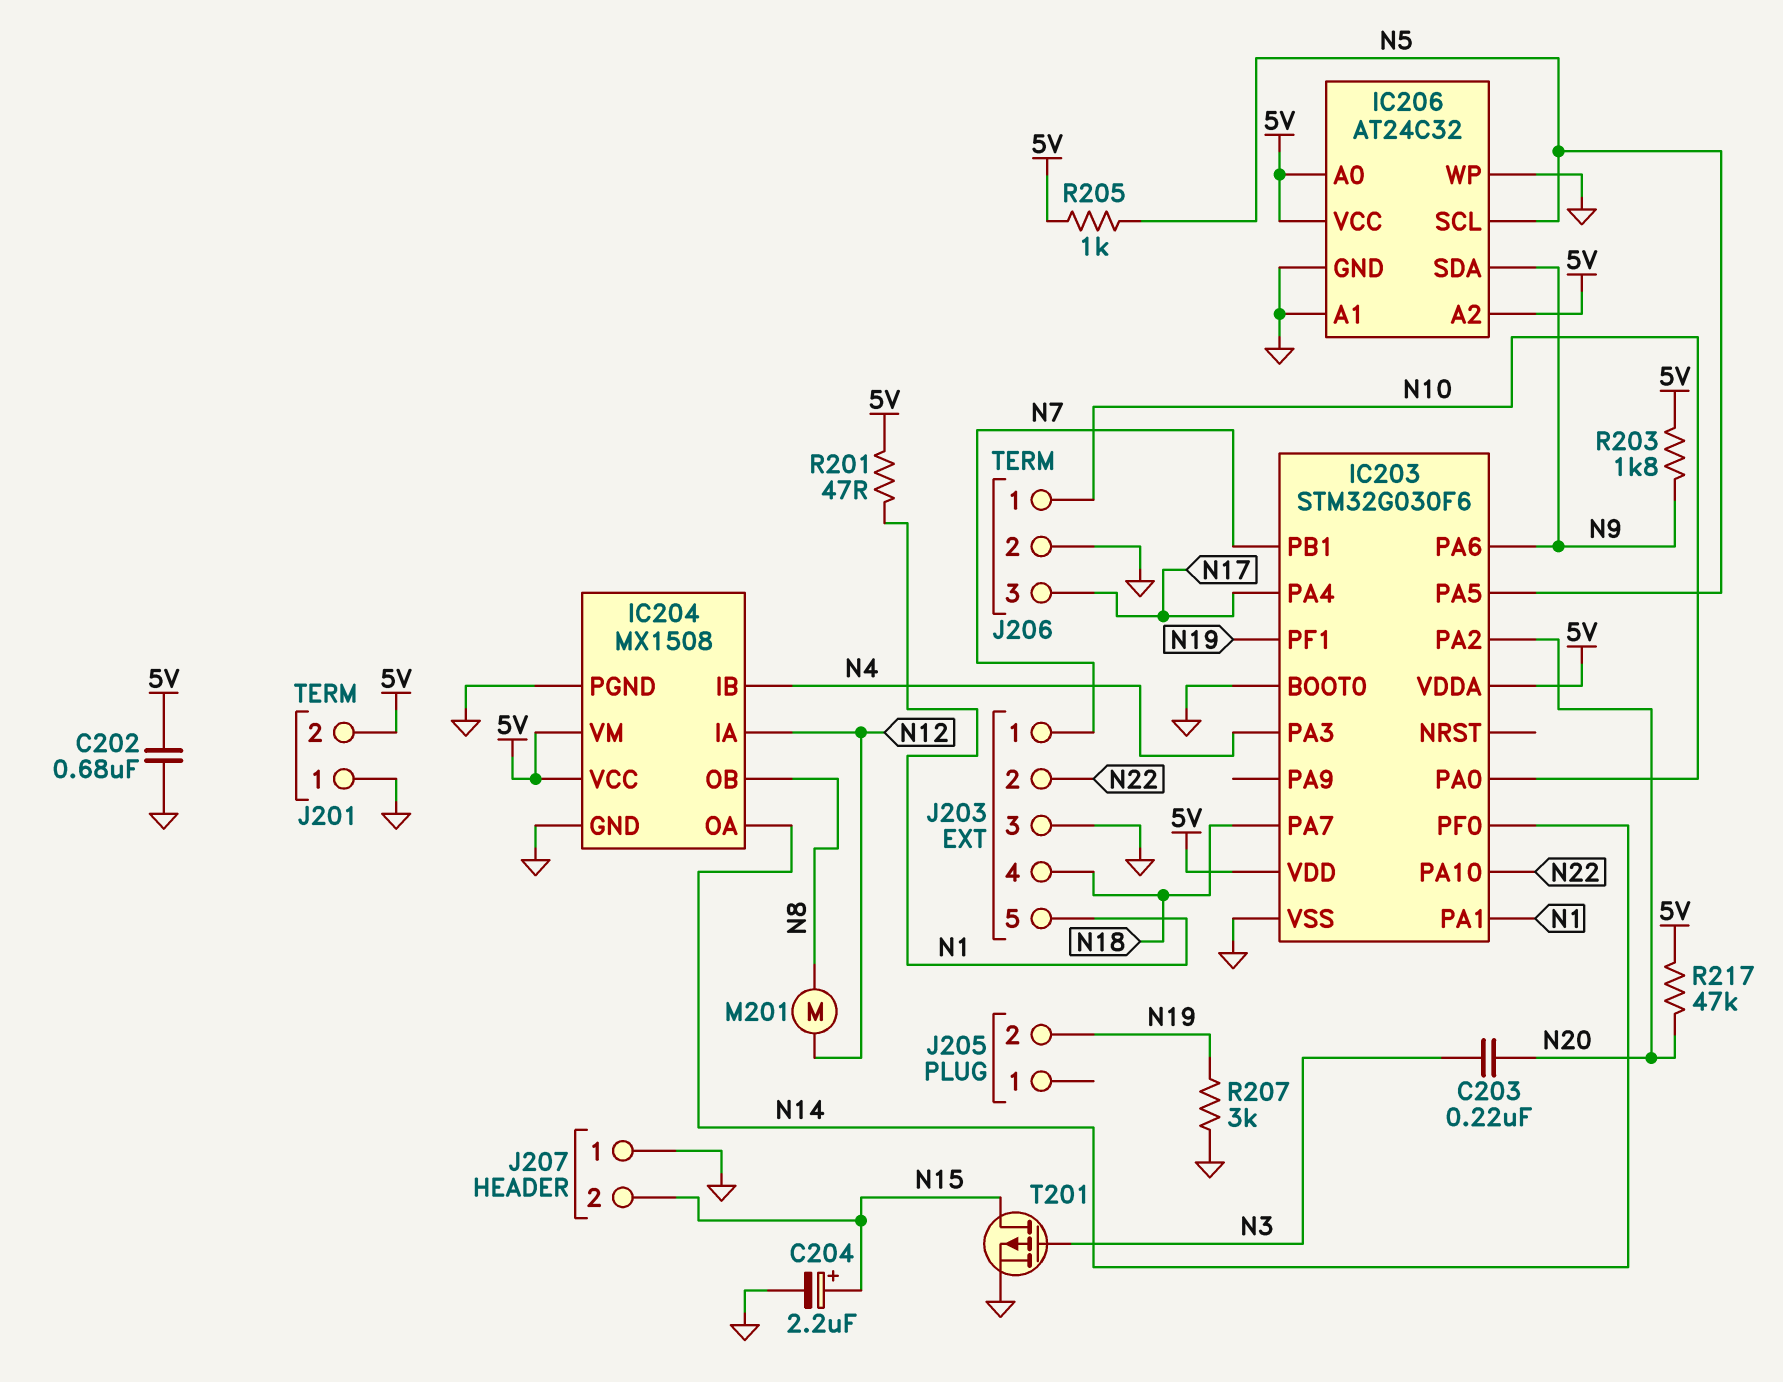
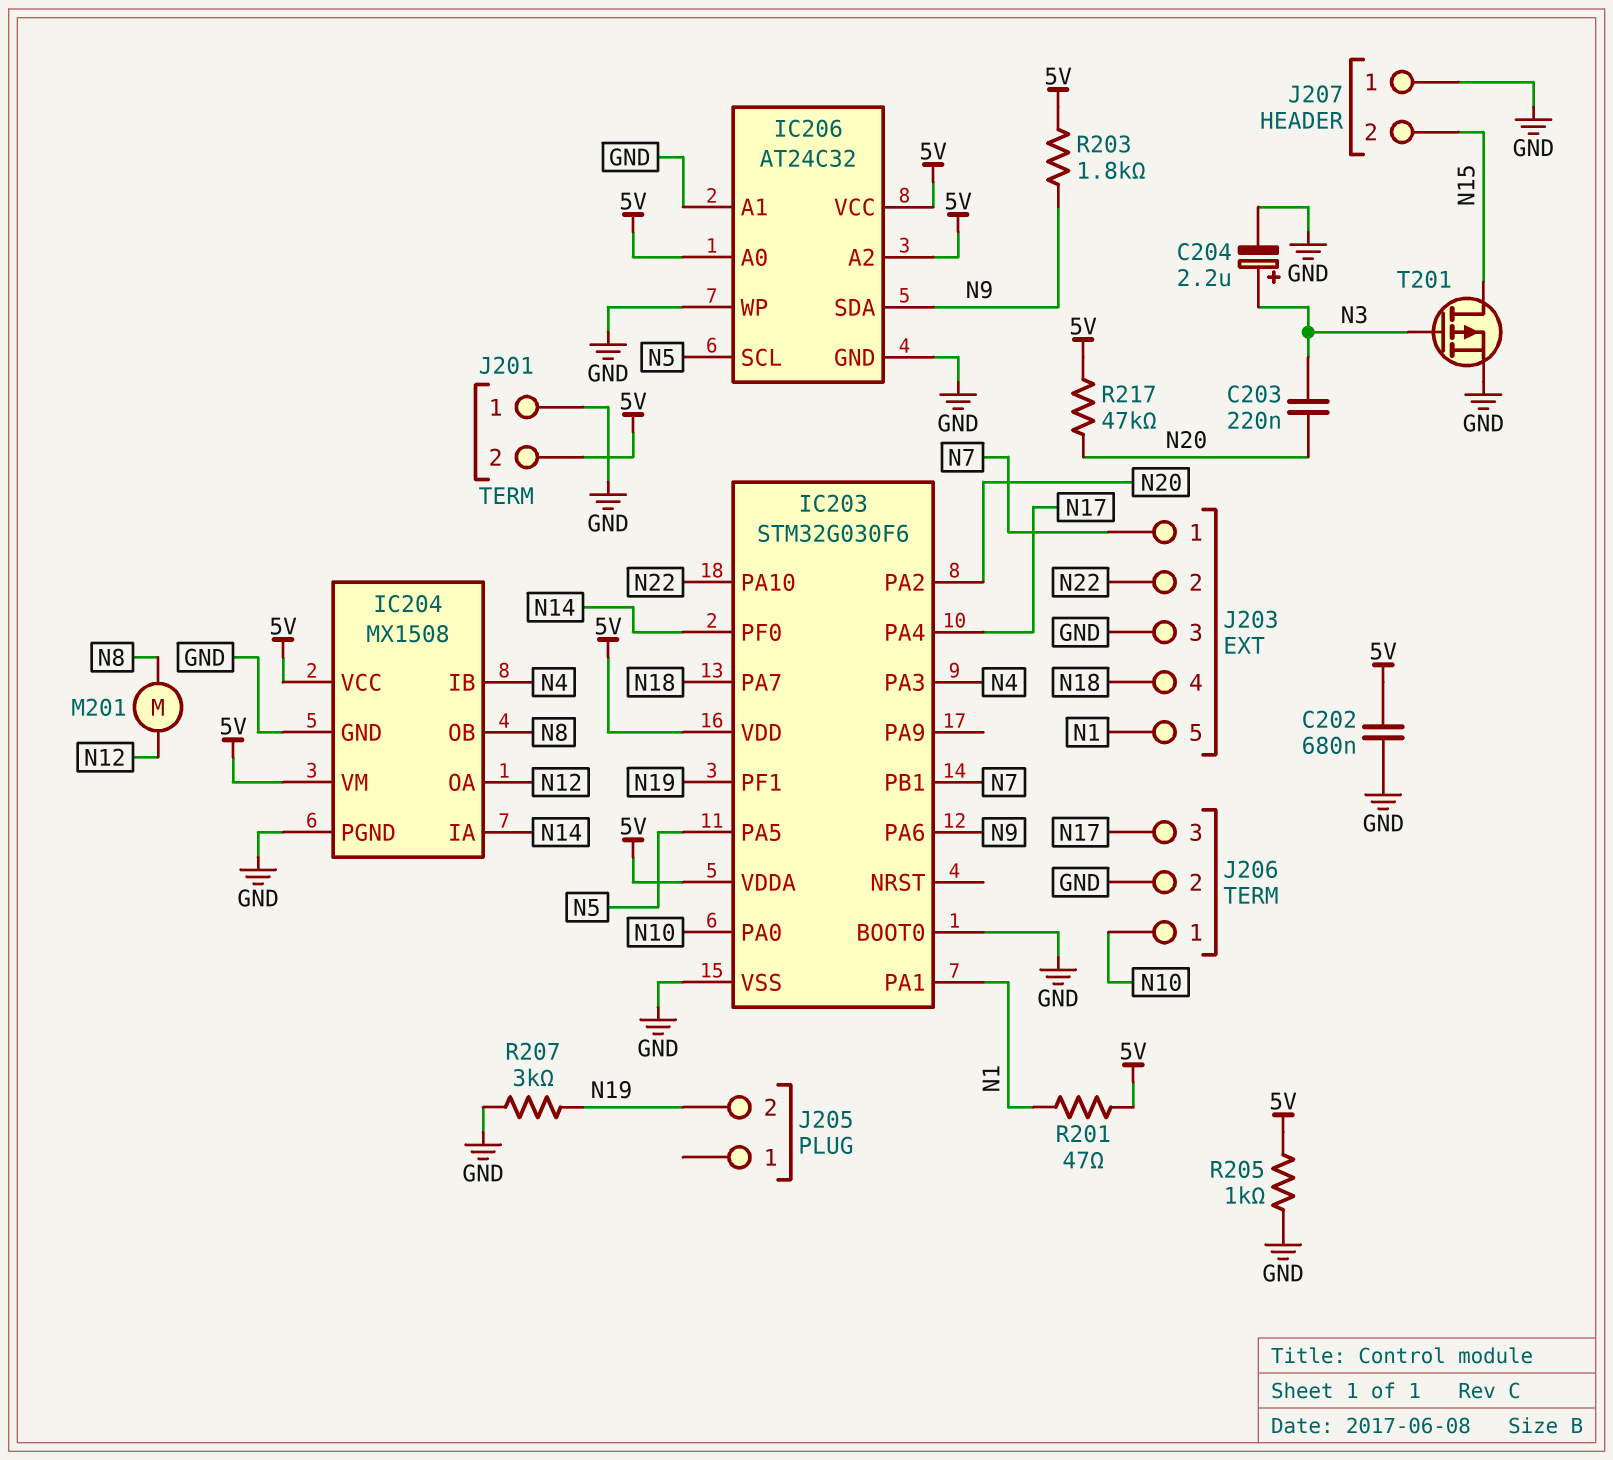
C204: 2.2uF (plus N15, minus GND) -> 2.2uF (plus N3, minus GND)
IC204 pin IA: N12 -> N14
IC204 pin OA: N14 -> N12
R205: 1k (5V, N5) -> 1k (5V, GND)

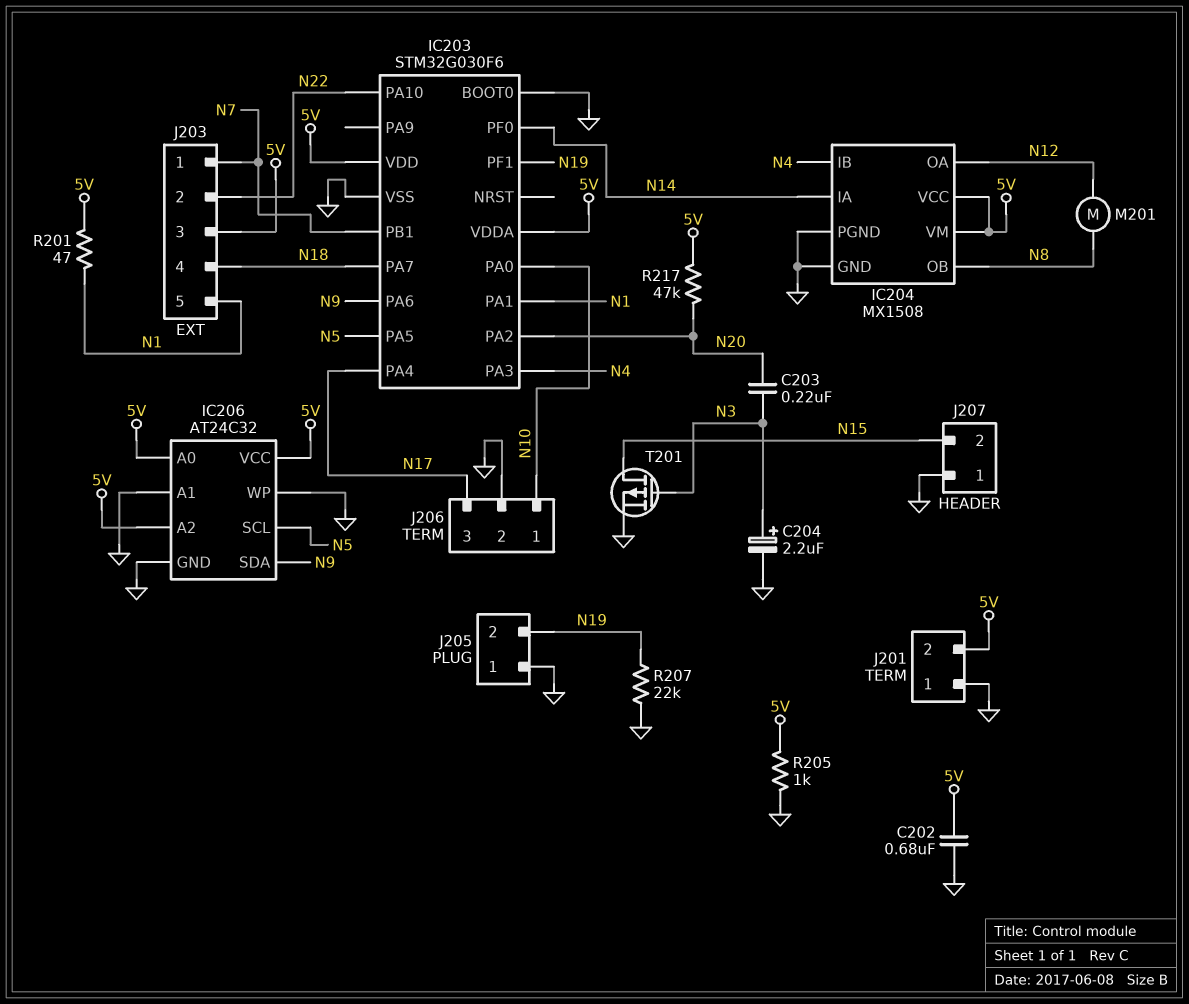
J203 pin 3: GND -> 5V
J205 pin 1: none -> GND
R203: 1.8k (5V, N9) -> none
R207: 3k (GND, N19) -> 22k (GND, N19)

